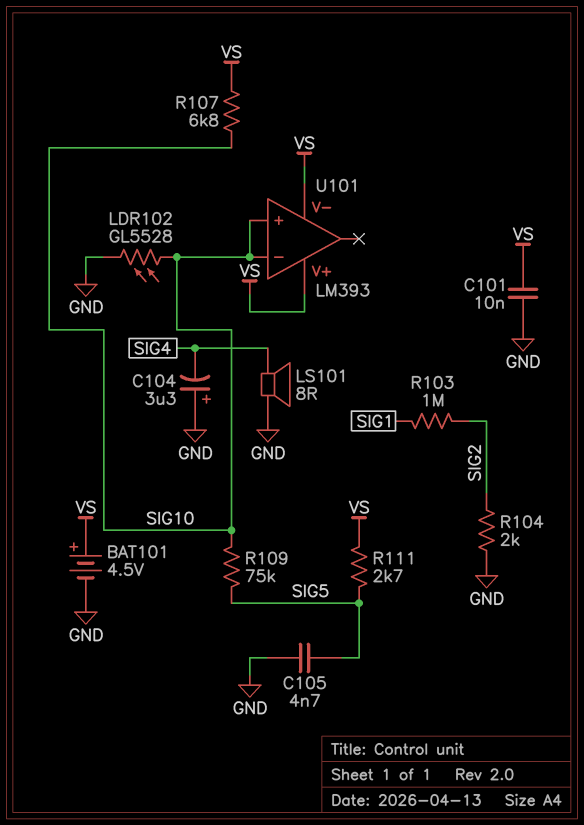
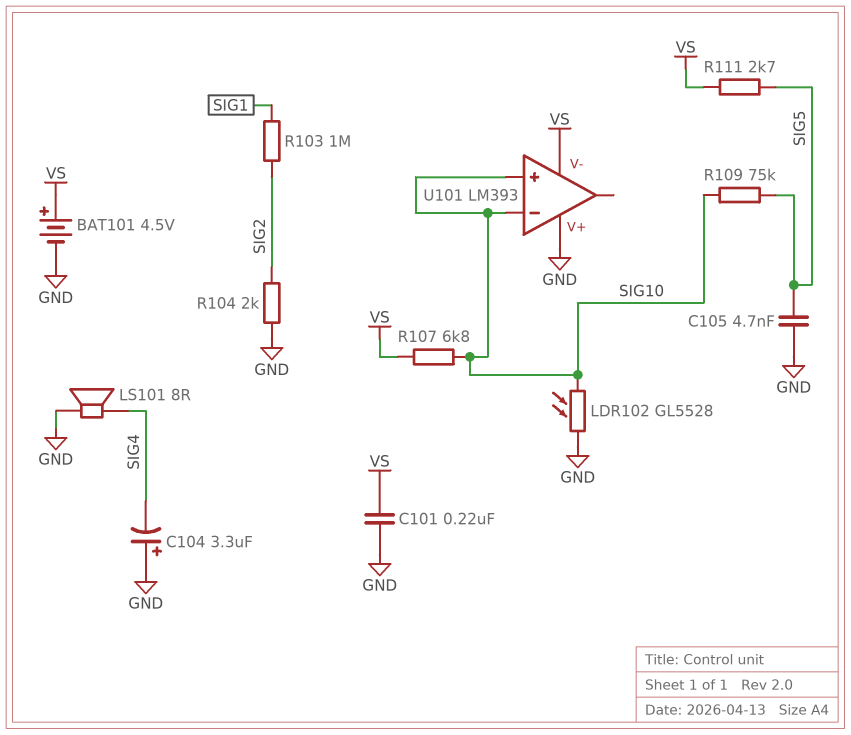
C101: 10nF (GND, VS) -> 220nF (GND, VS)
U101 pin V+: VS -> GND

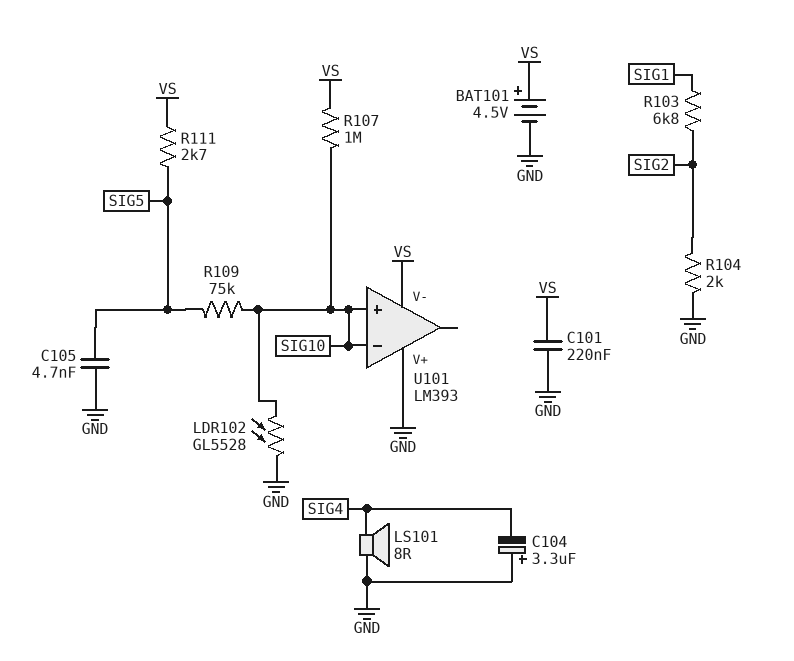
R103: 1M (SIG1, SIG2) -> 6.8k (SIG1, SIG2)
R107: 6.8k (SIG10, VS) -> 1M (SIG10, VS)

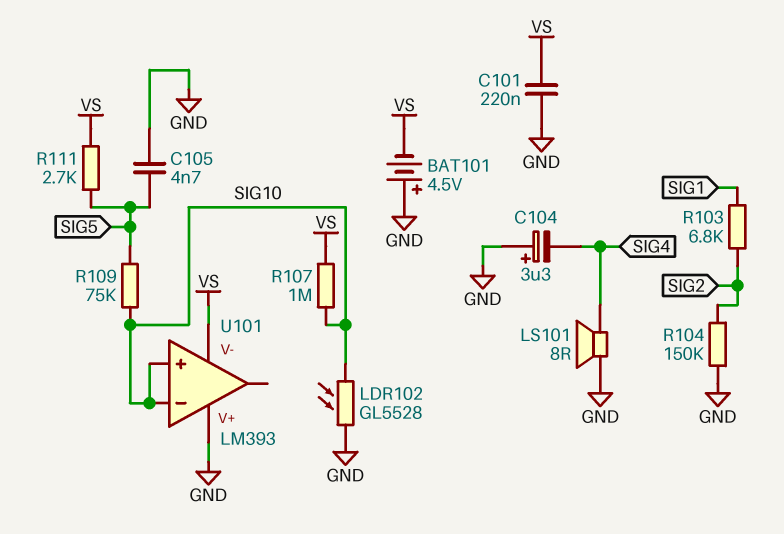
BAT101: 4.5V (plus VS, minus GND) -> 4.5V (plus GND, minus VS)
R104: 2k (GND, SIG2) -> 150k (GND, SIG2)

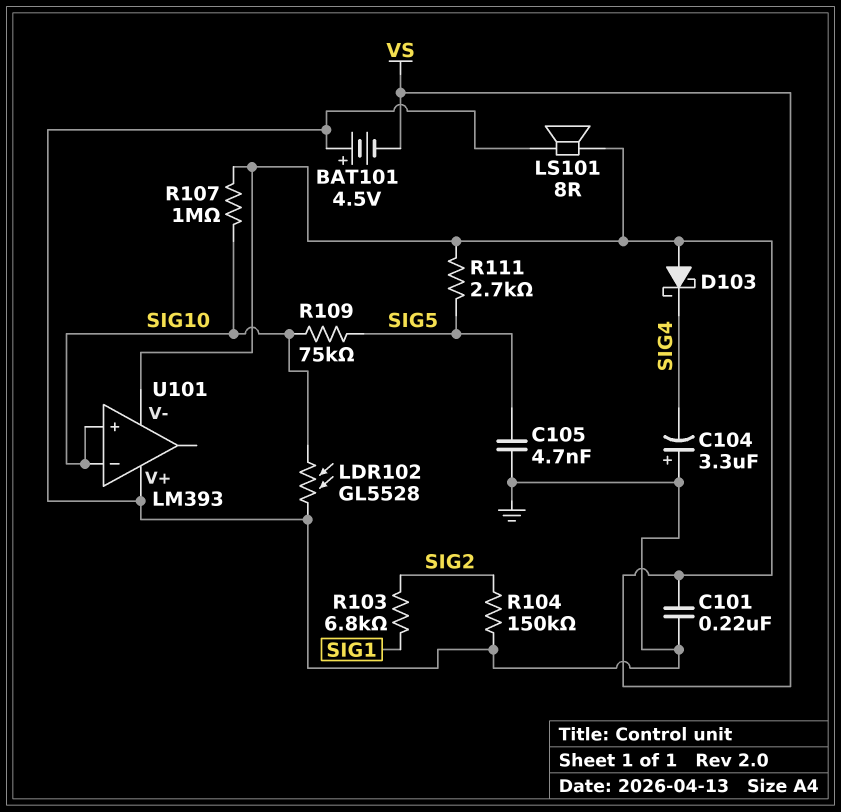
D103: none -> schottky (A VS, K SIG4)
LS101: speaker 8R (GND, SIG4) -> speaker 8R (GND, VS)

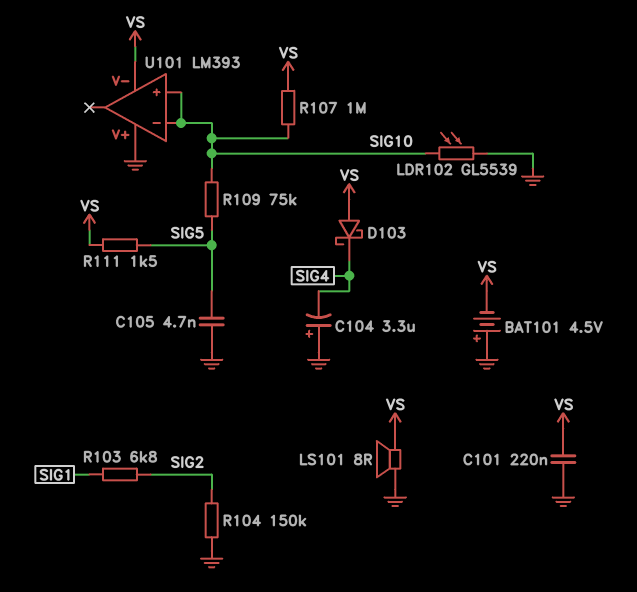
LDR102: GL5528 (GND, SIG10) -> GL5539 (GND, SIG10)
R111: 2.7k (SIG5, VS) -> 1.5k (SIG5, VS)

